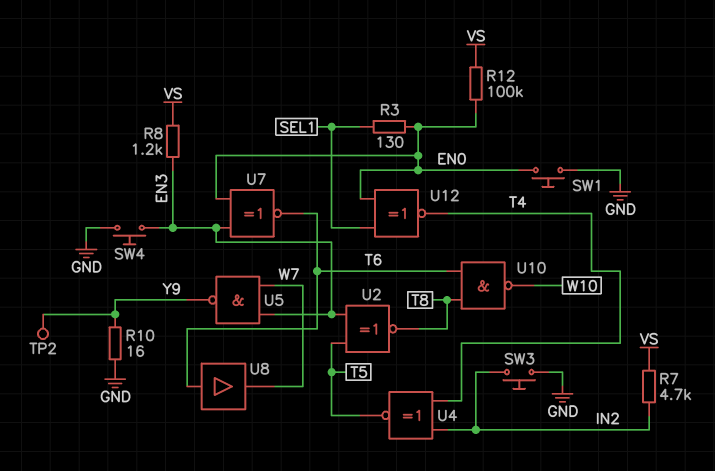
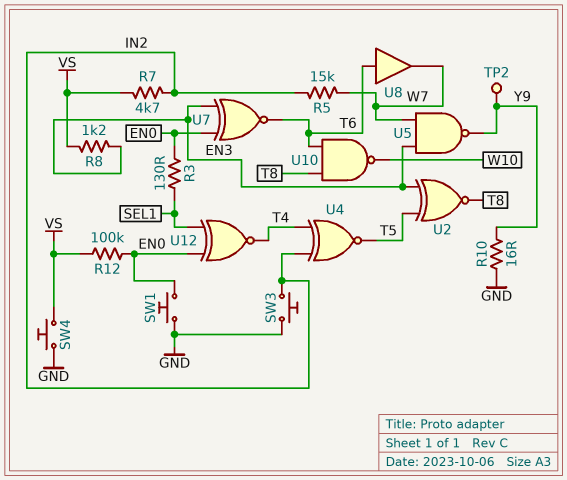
R5: none -> 15k (IN2, W7)
SW4: button (EN3, GND) -> button (GND, VS)

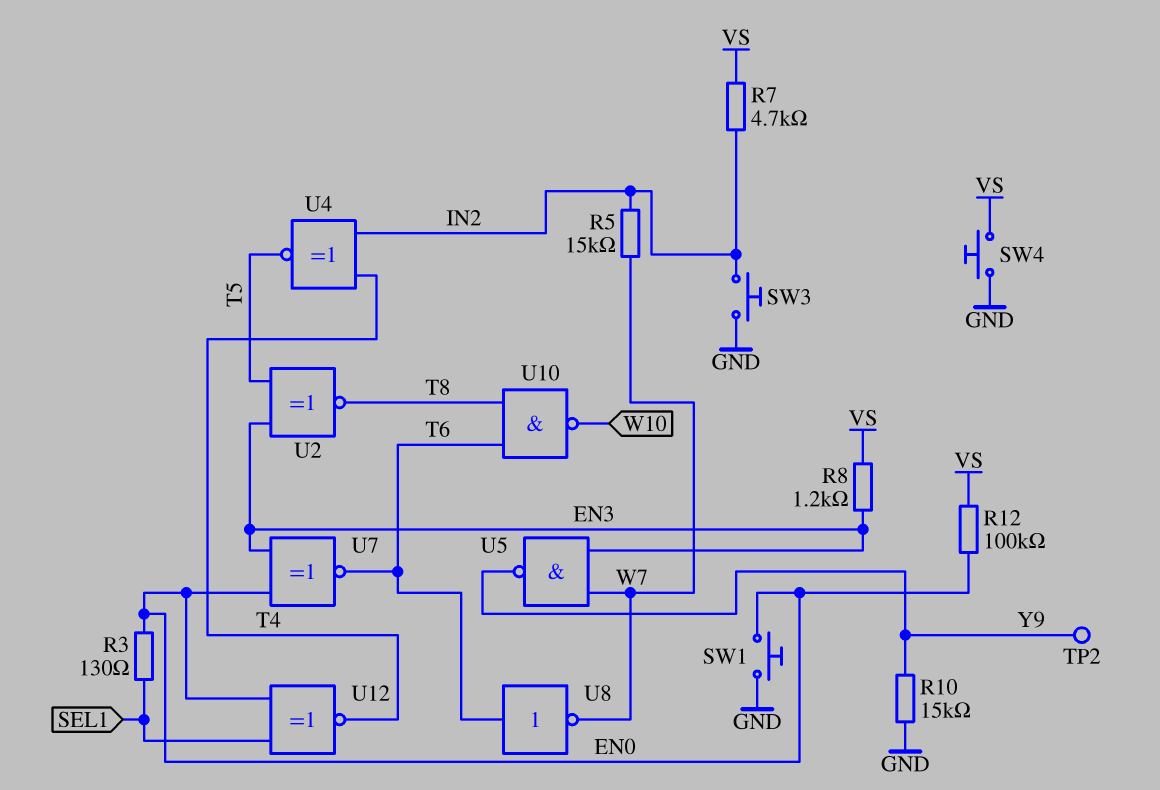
R10: 16 (GND, Y9) -> 15k (GND, Y9)
U8: buffer (in T6, out W7) -> NOT (in T6, out W7)

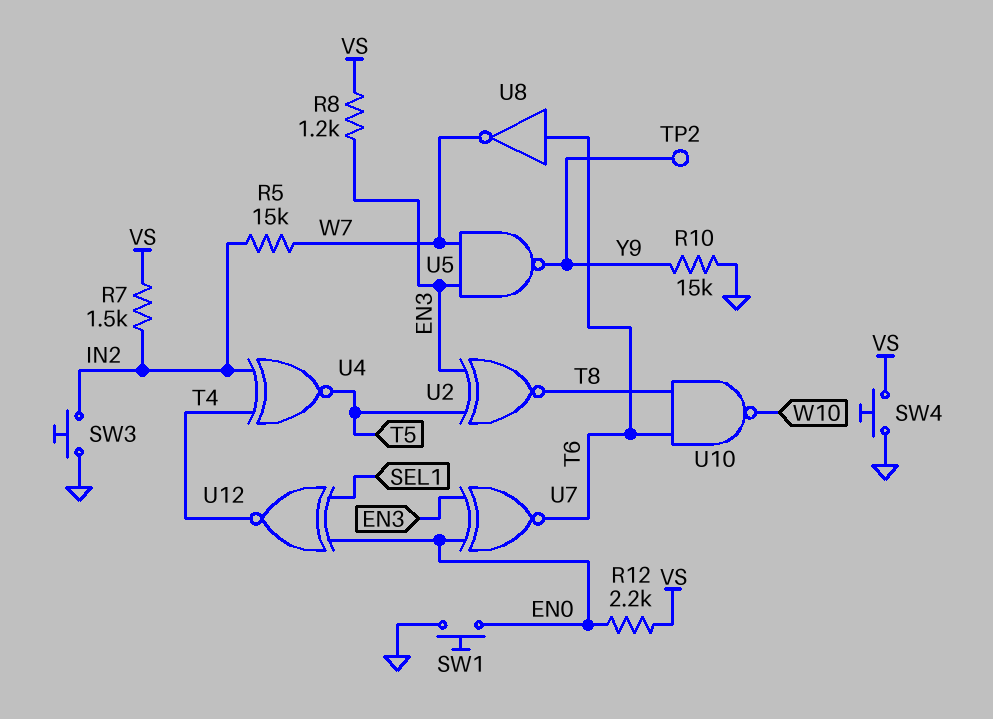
R3: 130 (EN0, SEL1) -> none
R7: 4.7k (IN2, VS) -> 1.5k (IN2, VS)
R12: 100k (EN0, VS) -> 2.2k (EN0, VS)

